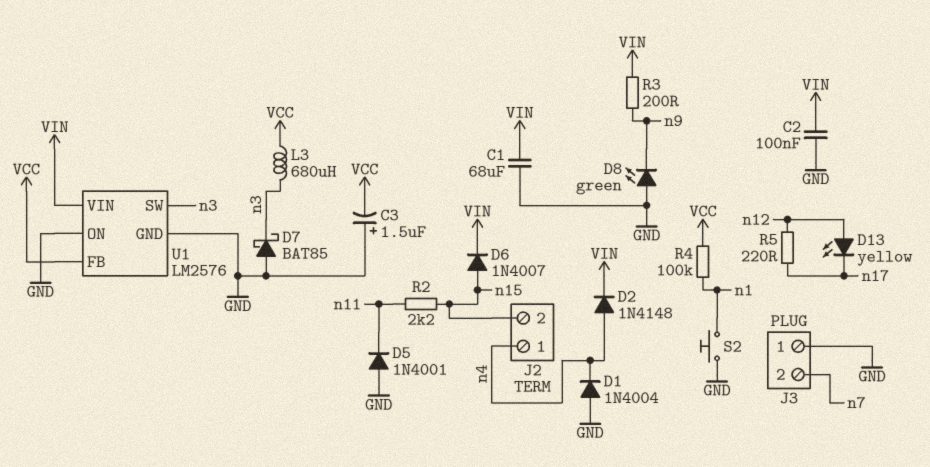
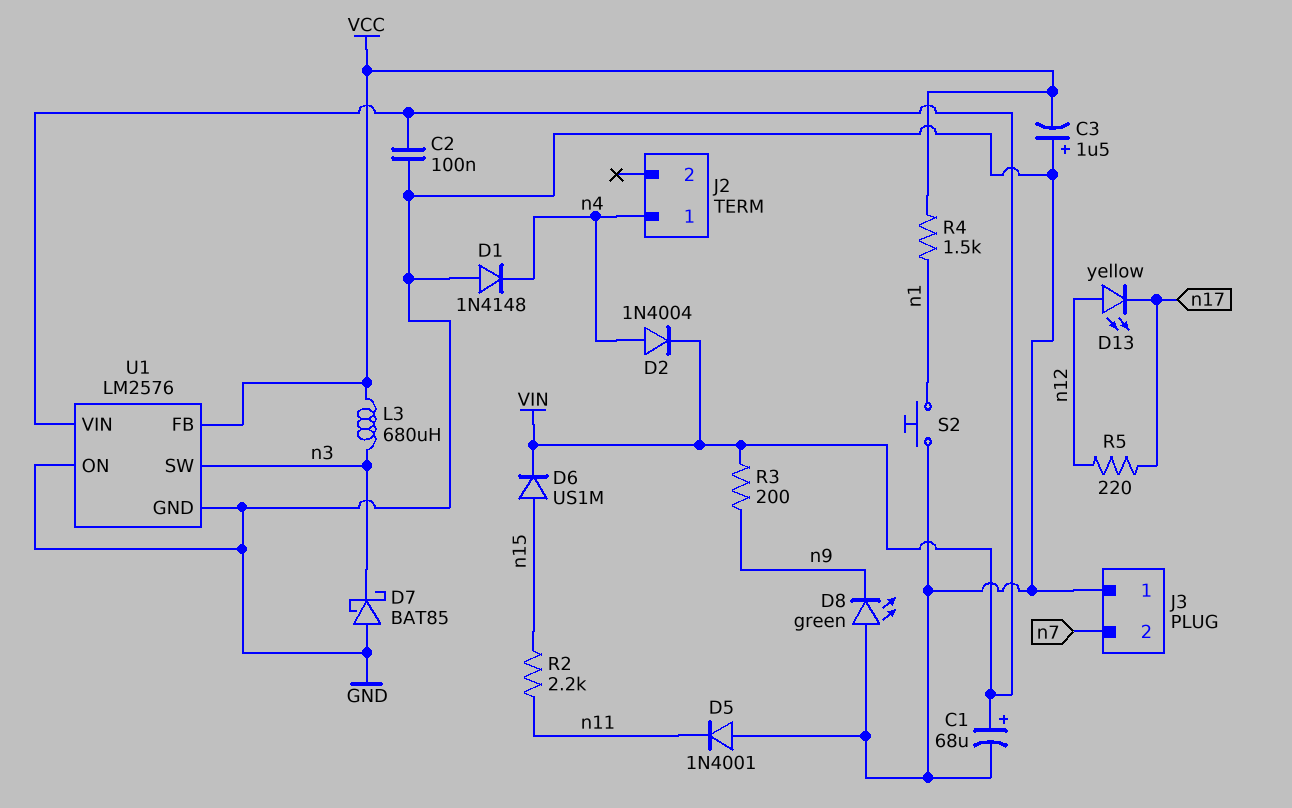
C1: 68uF (GND, VIN) -> 68uF (plus VIN, minus GND)
D1: diode 1N4004 (A GND, K n4) -> diode 1N4148 (A GND, K n4)
D2: diode 1N4148 (A n4, K VIN) -> diode 1N4004 (A n4, K VIN)
D6: diode 1N4007 (A n15, K VIN) -> diode US1M (A n15, K VIN)
J2 pin 2: n15 -> none
R4: 100k (VCC, n1) -> 1.5k (VCC, n1)

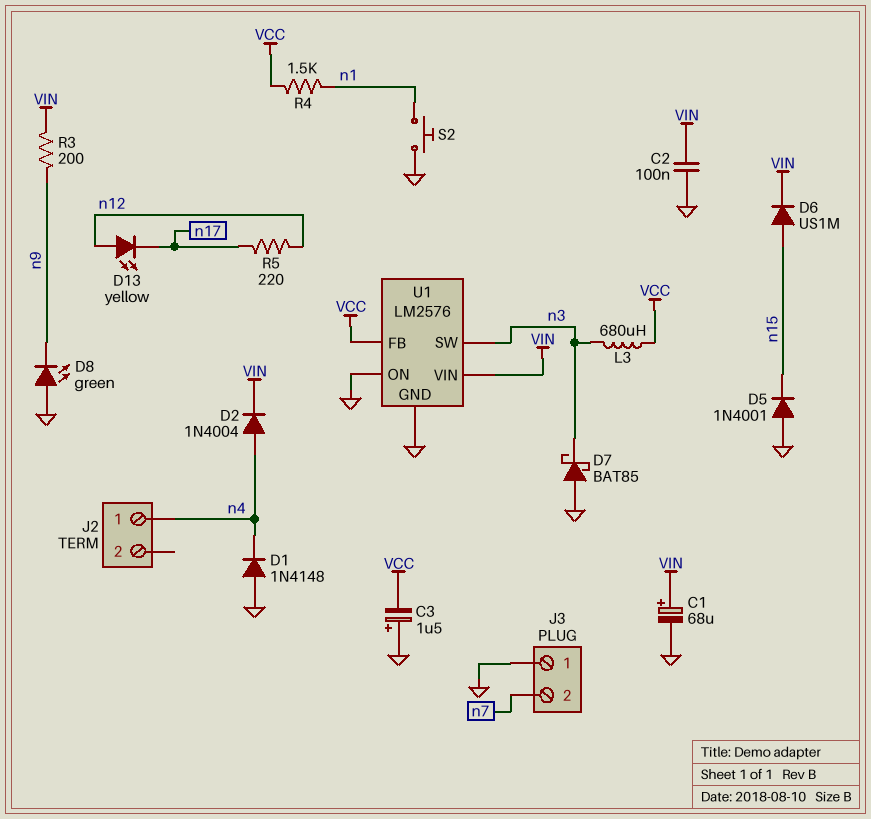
D5: diode 1N4001 (A GND, K n11) -> diode 1N4001 (A GND, K n15)
R2: 2.2k (n11, n15) -> none

